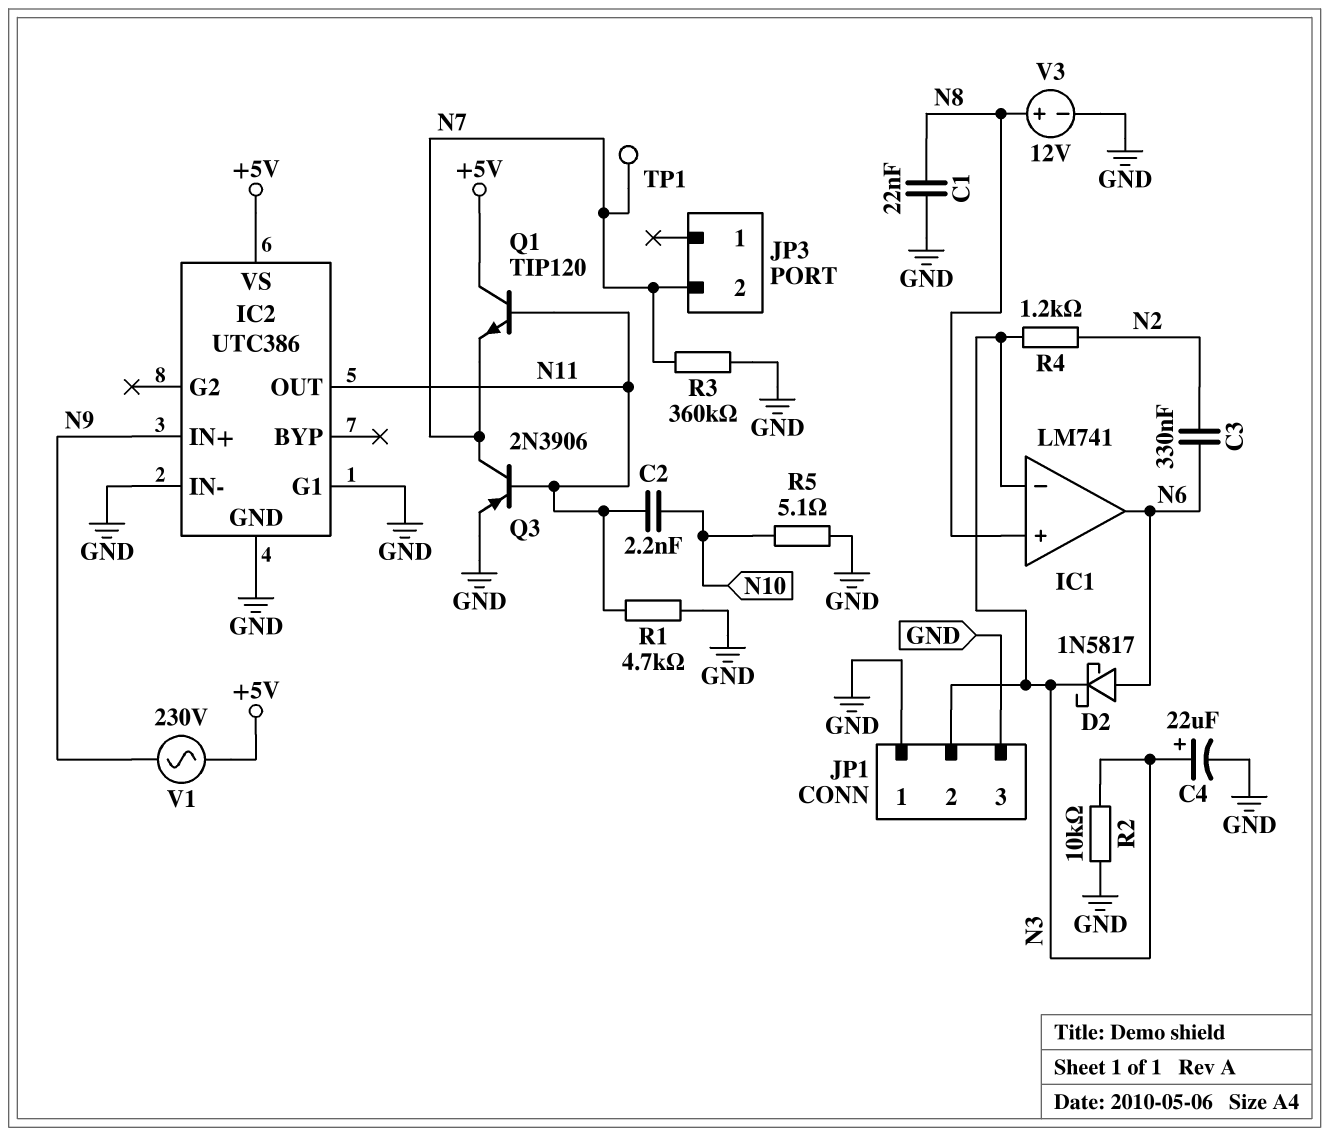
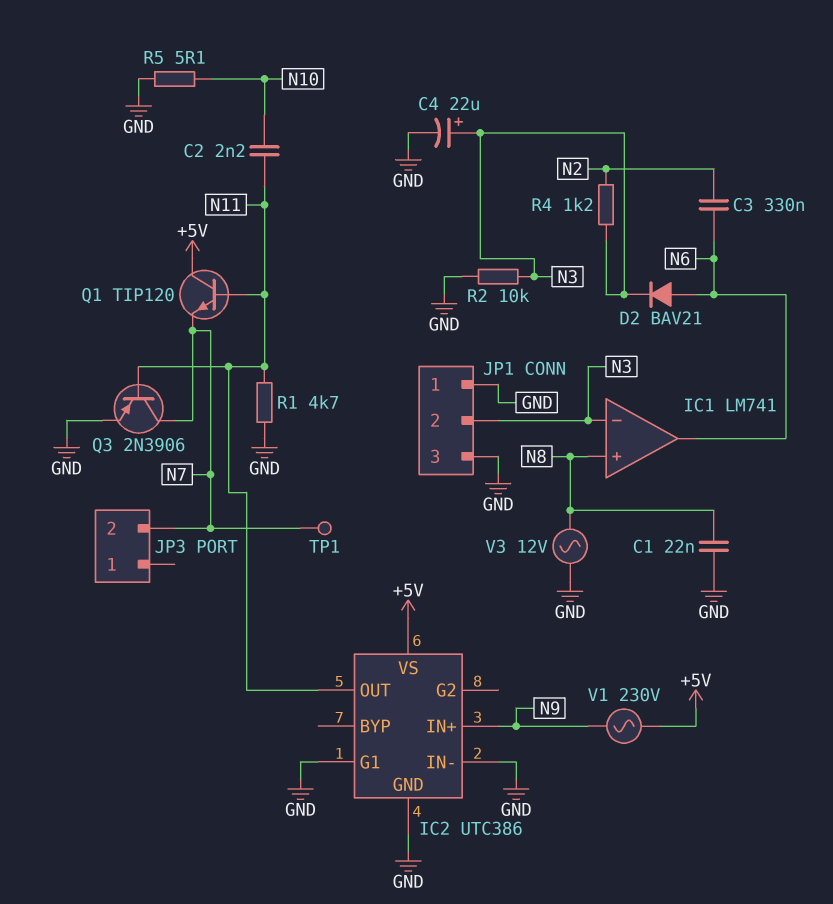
D2: schottky 1N5817 (A N6, K N3) -> diode BAV21 (A N6, K N3)
R3: 360k (GND, N7) -> none
V3: 12V (plus N8, minus GND) -> AC 12V (GND, N8)

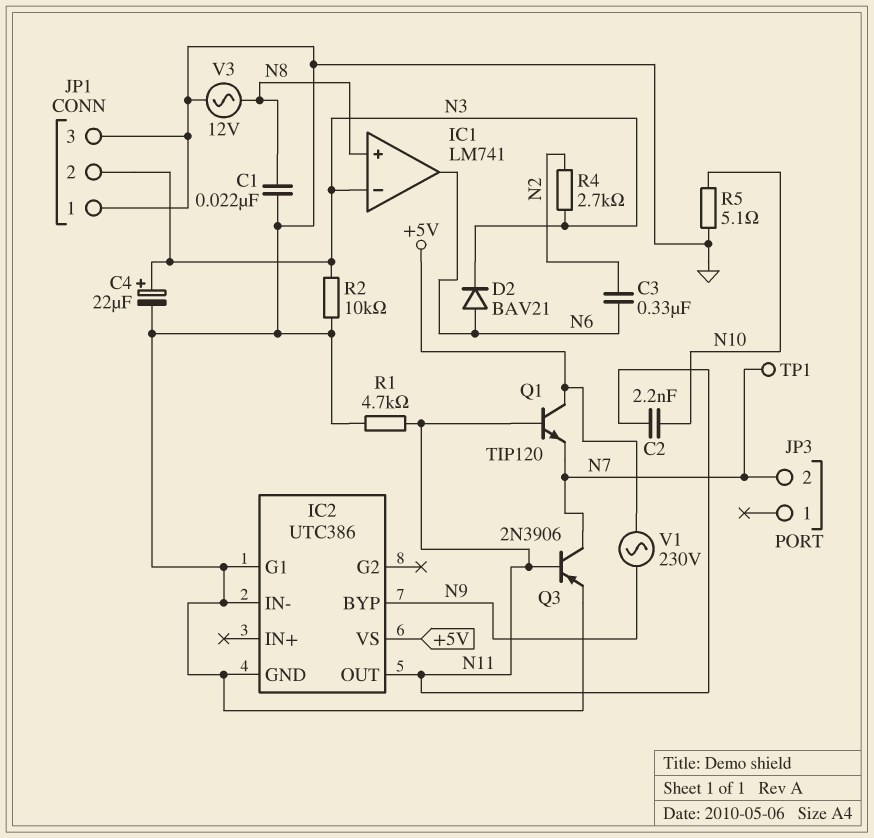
IC2 pin BYP: none -> N9
IC2 pin IN+: N9 -> none
R4: 1.2k (N2, N3) -> 2.7k (N2, N3)

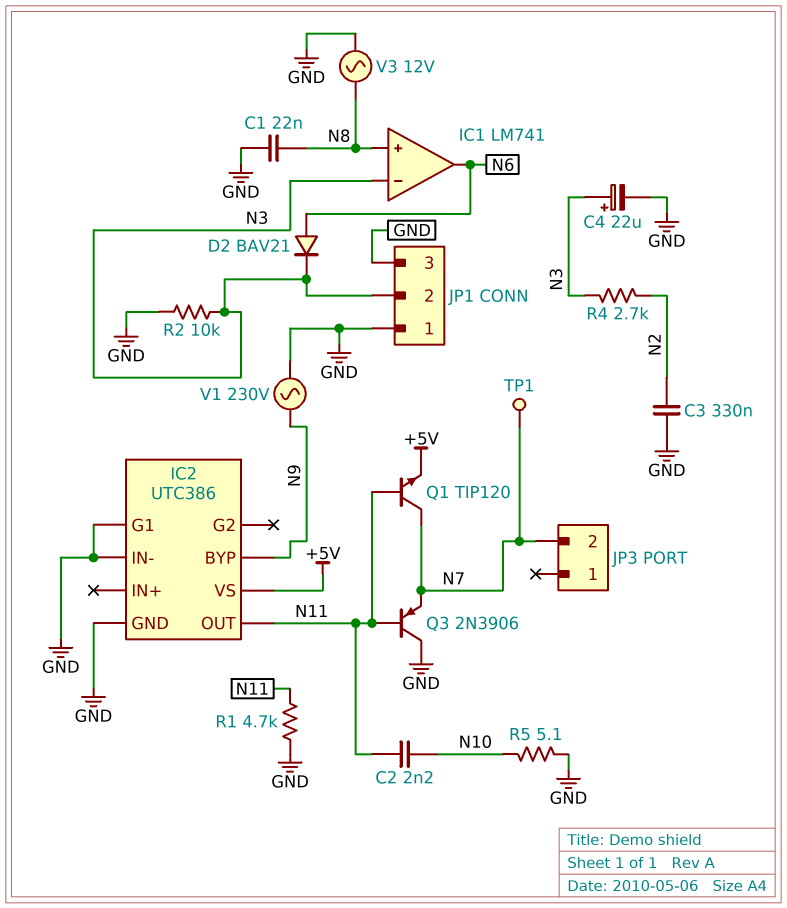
C3: 330nF (N2, N6) -> 330nF (GND, N2)
Q1: NPN TIP120 (B N11, C +5V, E N7) -> NPN TIP120 (B N11, C N7, E +5V)
Q3: PNP 2N3906 (B N11, C N7, E GND) -> PNP 2N3906 (B N11, C GND, E N7)
V1: AC 230V (+5V, N9) -> AC 230V (GND, N9)

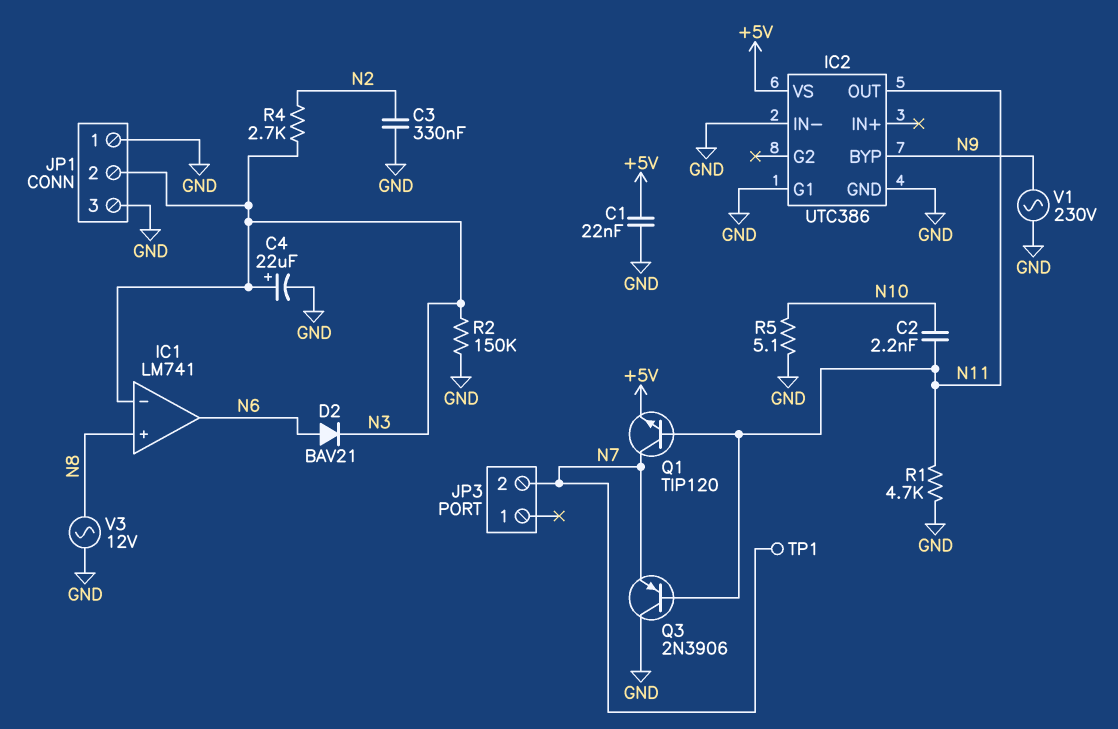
C1: 22nF (GND, N8) -> 22nF (+5V, GND)
R2: 10k (GND, N3) -> 150k (GND, N3)

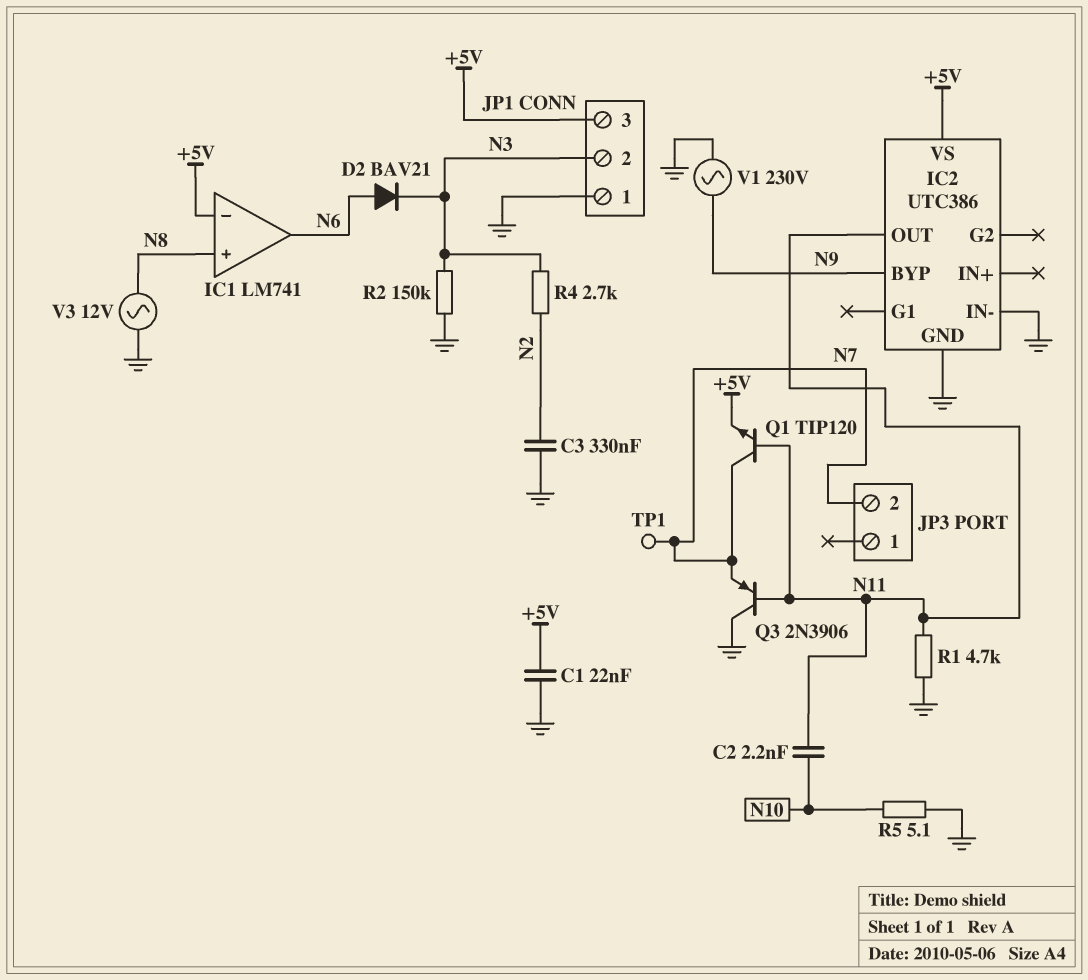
C4: 22uF (plus N3, minus GND) -> none
IC1 pin in-: N3 -> +5V
IC2 pin G1: GND -> none
JP1 pin 3: GND -> +5V

